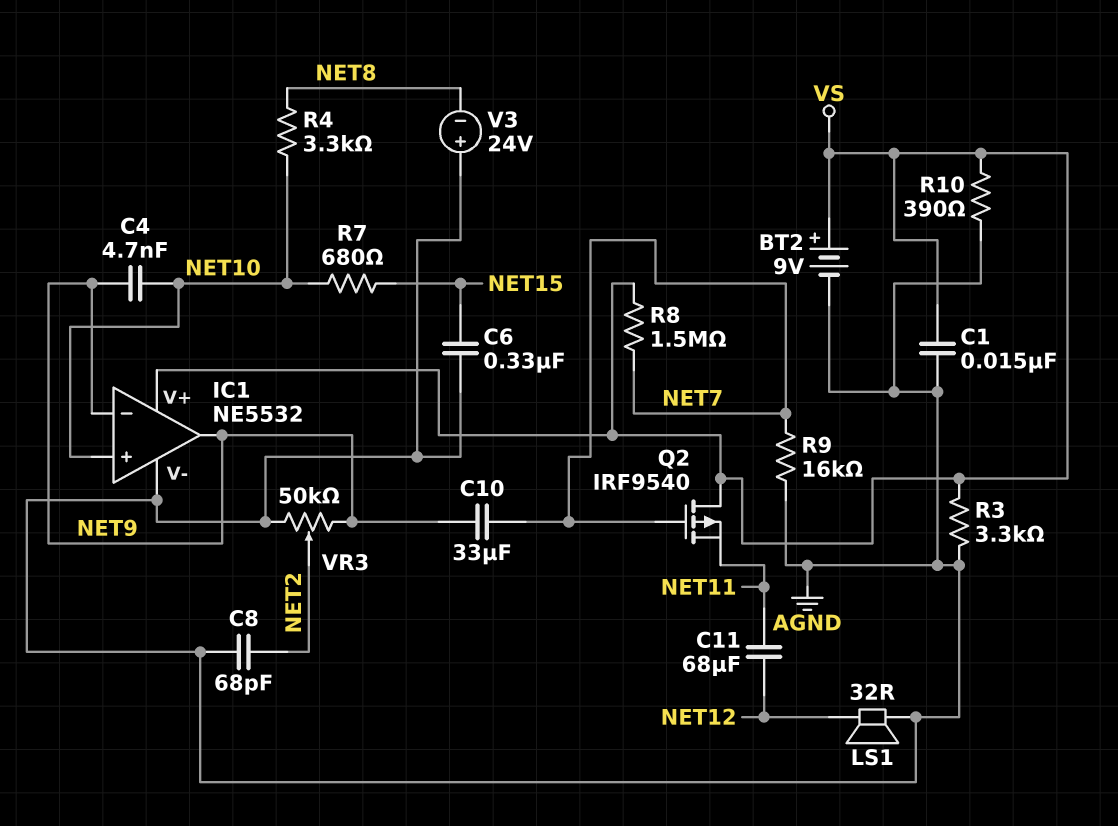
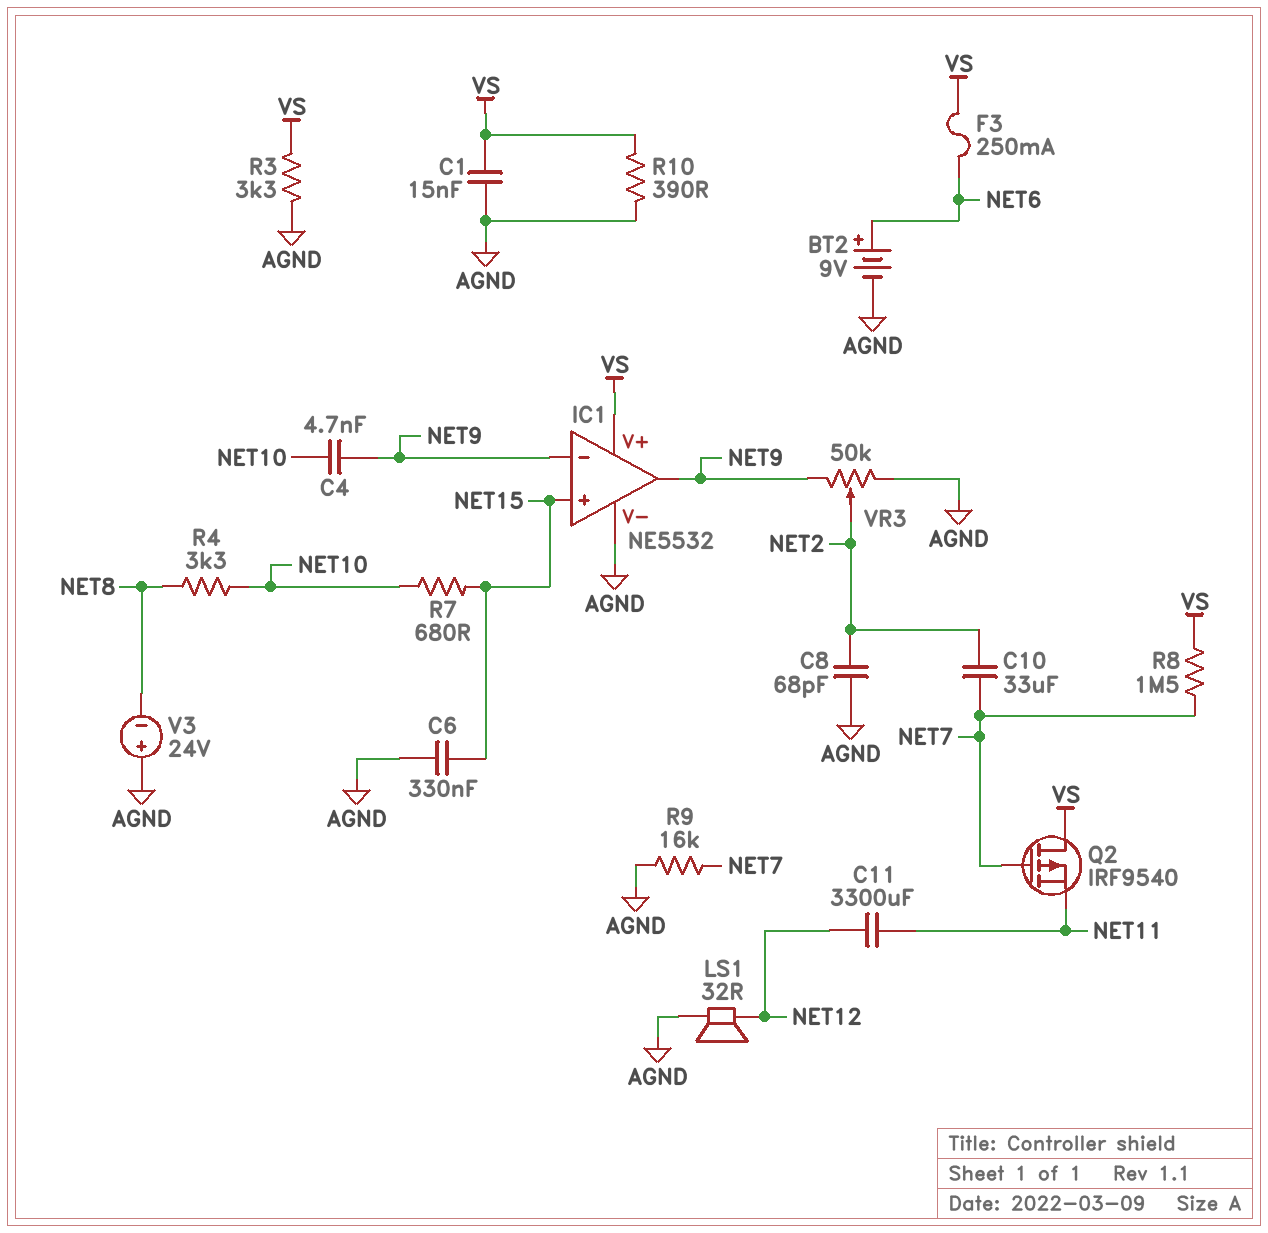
BT2: 9V (plus VS, minus AGND) -> 9V (plus NET6, minus AGND)
C10: 33uF (NET7, NET9) -> 33uF (NET2, NET7)
C11: 68uF (NET11, NET12) -> 3300uF (NET11, NET12)
F3: none -> 250mA (NET6, VS)
IC1 pin in+: NET10 -> NET15

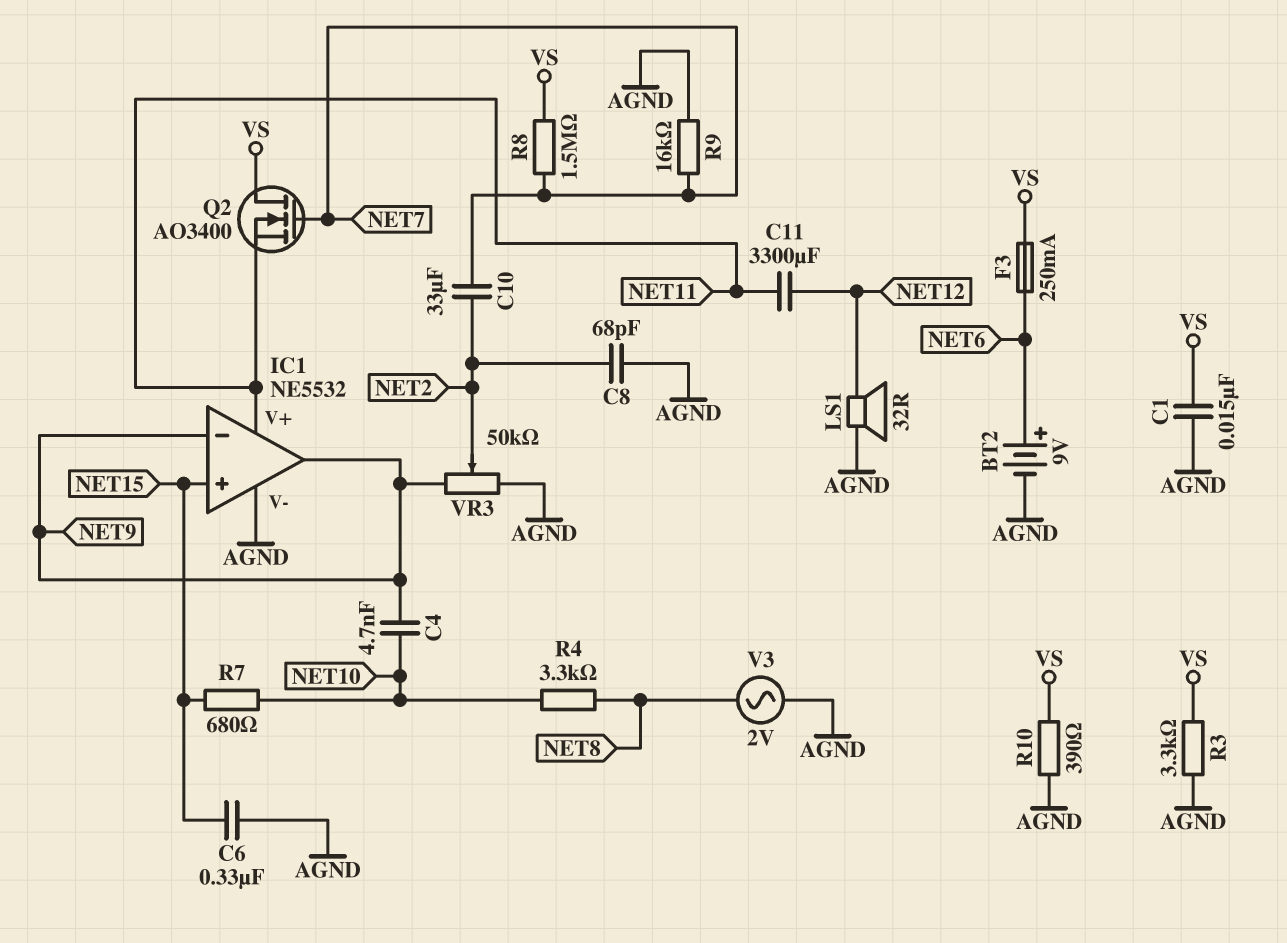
IC1 pin V+: VS -> NET11
Q2: PMOS IRF9540 (G NET7, D VS, S NET11) -> NMOS AO3400 (G NET7, D VS, S NET11)
V3: 24V (plus AGND, minus NET8) -> AC 2V (AGND, NET8)

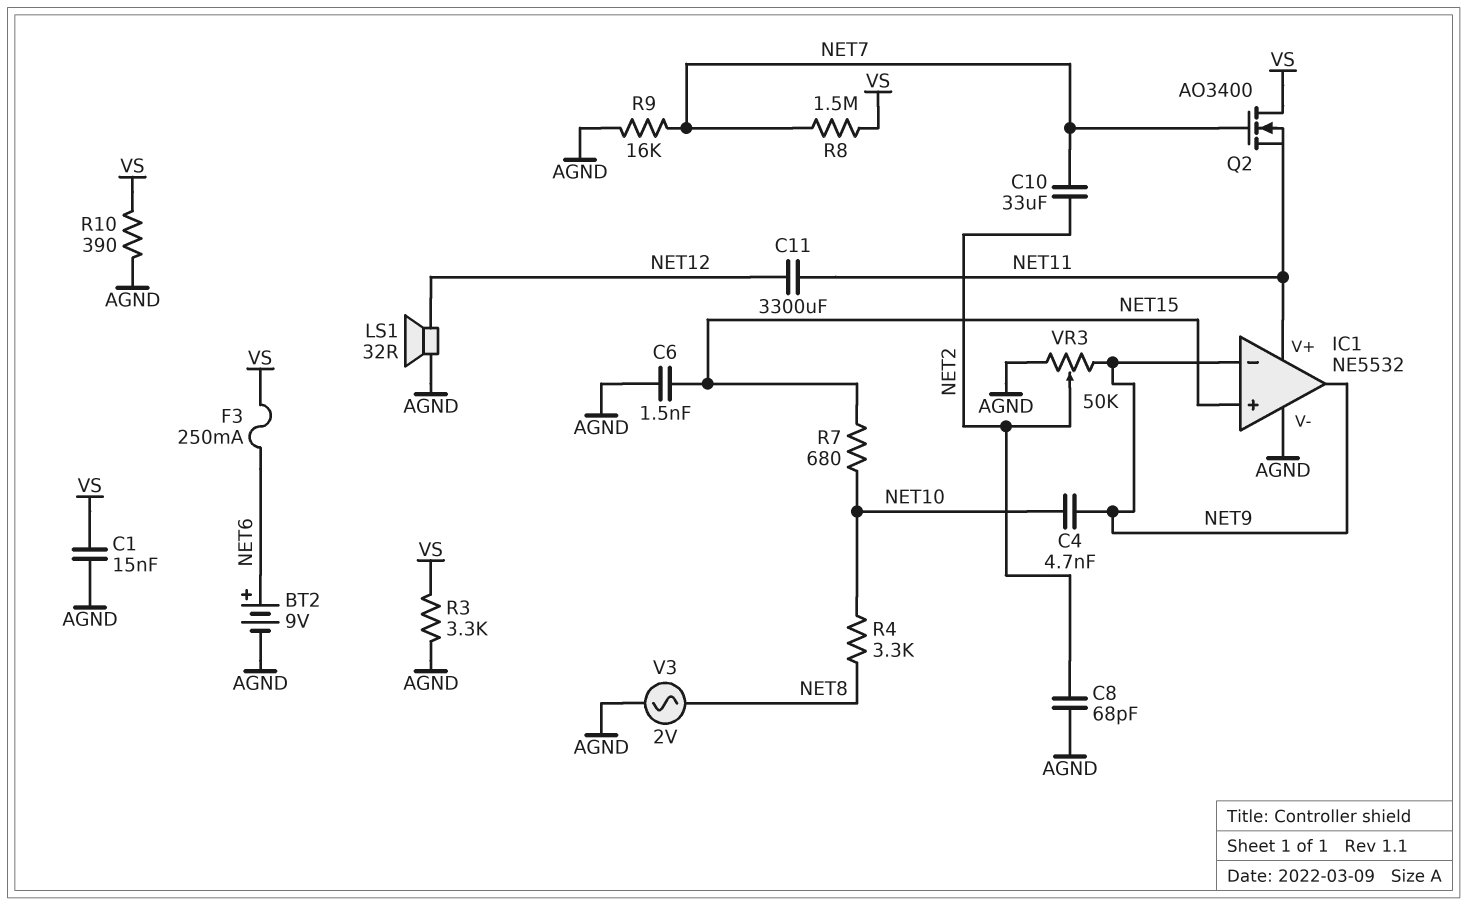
C6: 330nF (AGND, NET15) -> 1.5nF (AGND, NET15)

